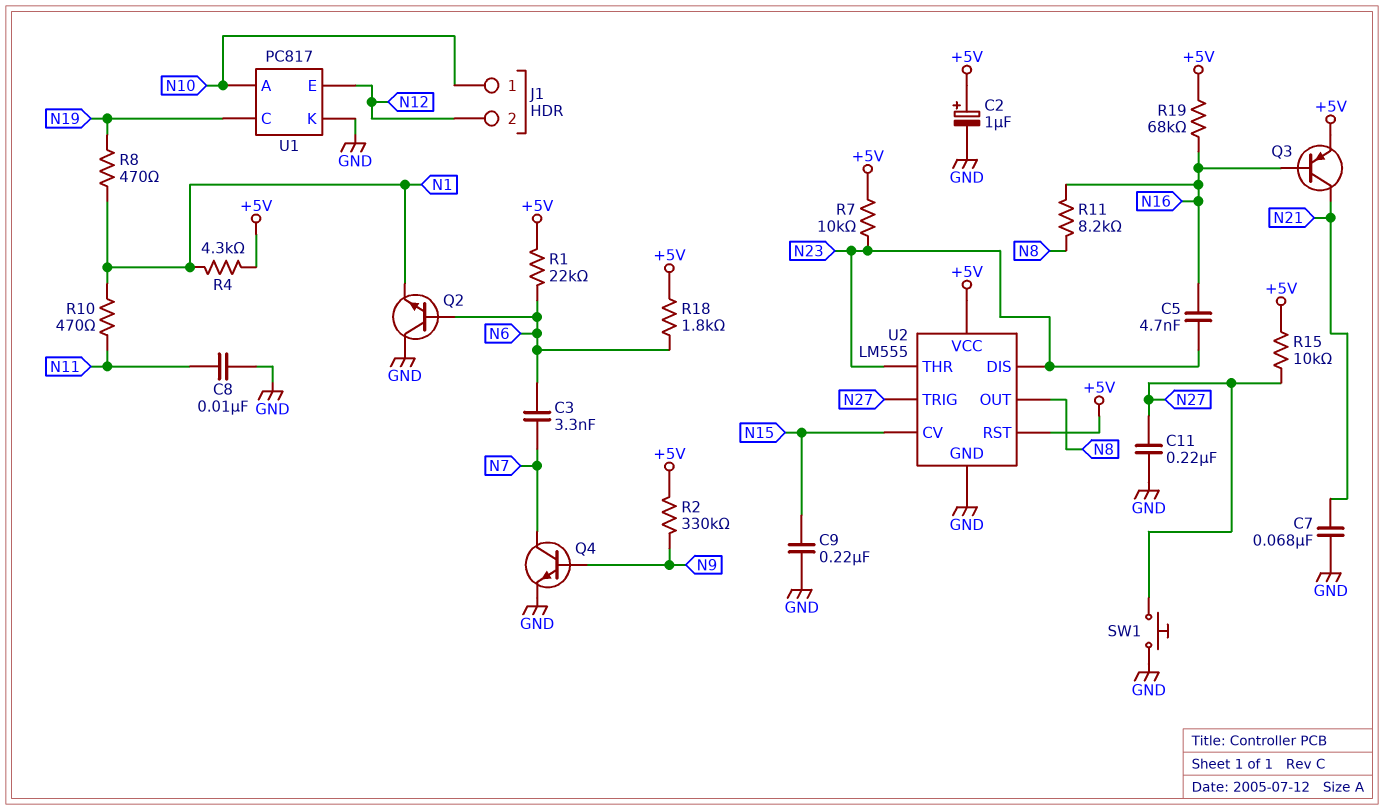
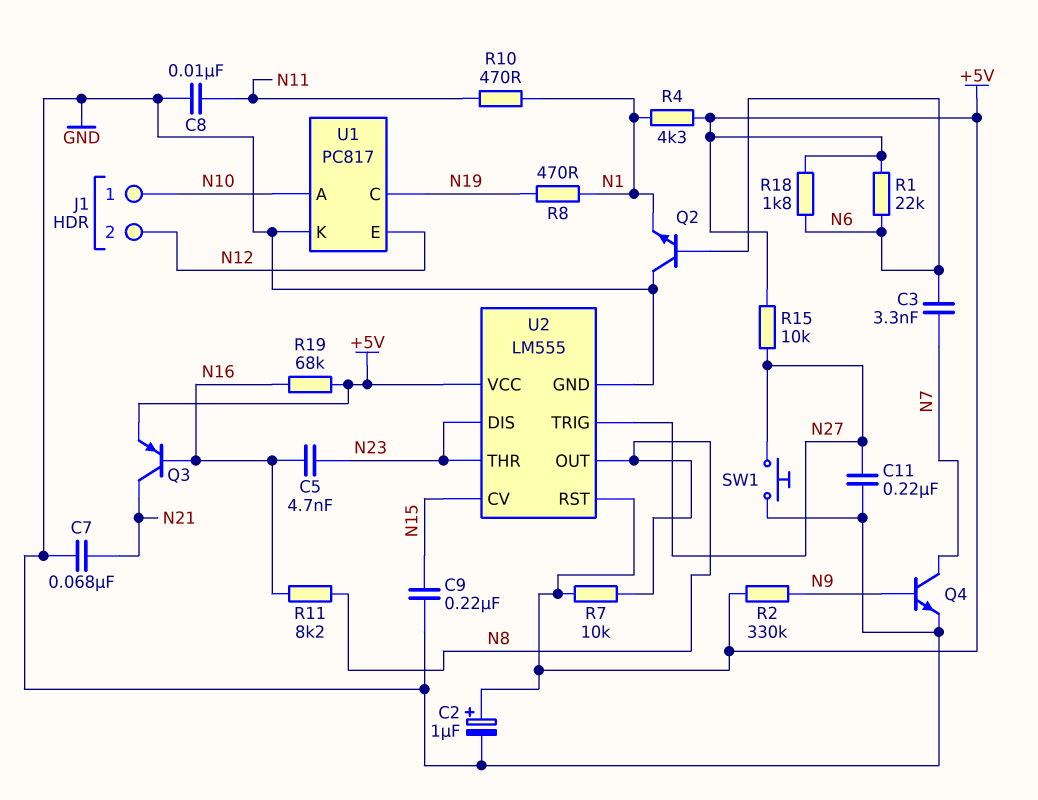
R7: 10k (+5V, N23) -> 10k (+5V, N8)

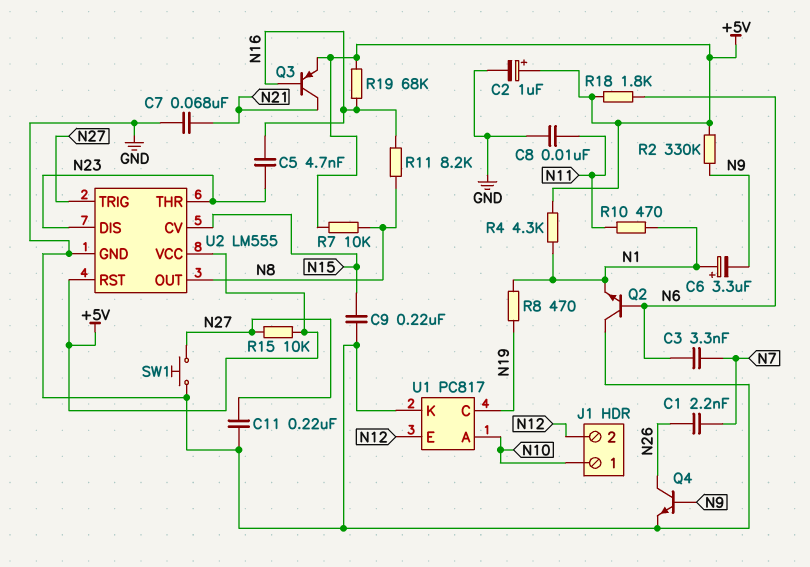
C1: none -> 2.2nF (N7, N26)
C6: none -> 3.3uF (plus N1, minus N9)
Q4: NPN (B N9, C N7, E GND) -> NPN (B N9, C N26, E GND)
R1: 22k (+5V, N6) -> none

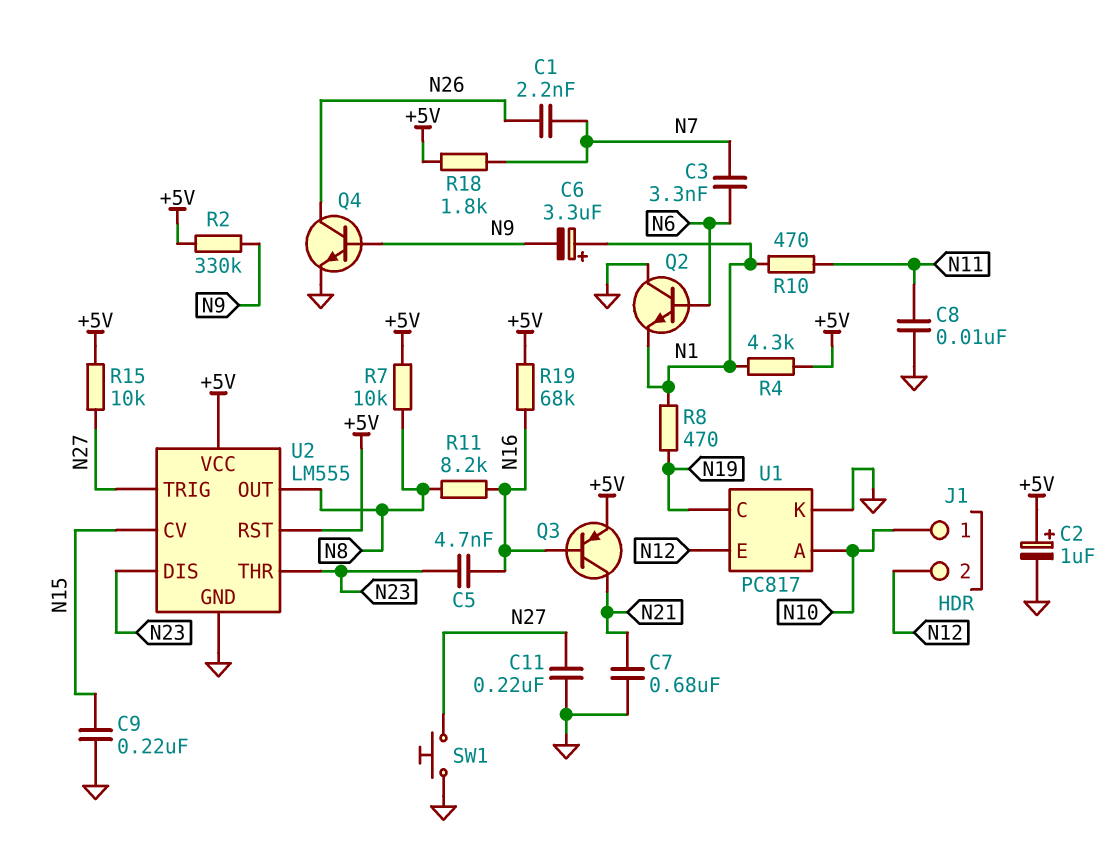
C7: 68nF (GND, N21) -> 680nF (GND, N21)
R18: 1.8k (+5V, N6) -> 1.8k (+5V, N7)

